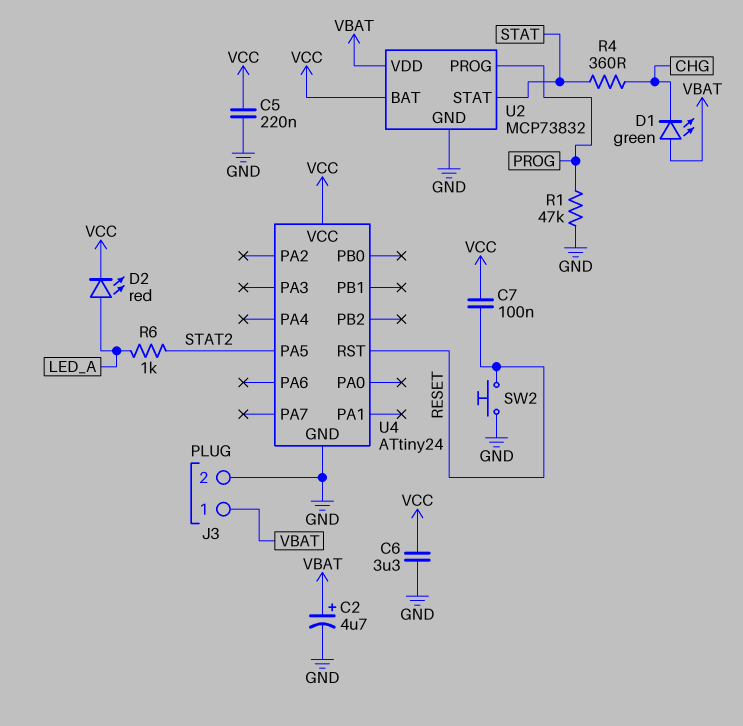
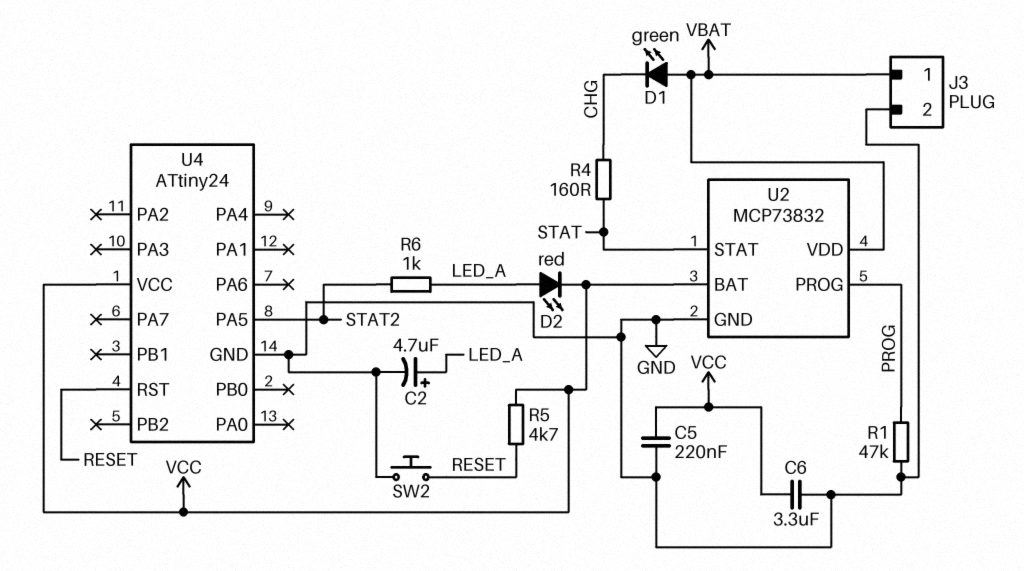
C2: 4.7uF (plus VBAT, minus GND) -> 4.7uF (plus LED_A, minus GND)
C7: 100nF (RESET, VCC) -> none
R4: 360 (CHG, STAT) -> 160 (CHG, STAT)
R5: none -> 4.7k (RESET, VCC)

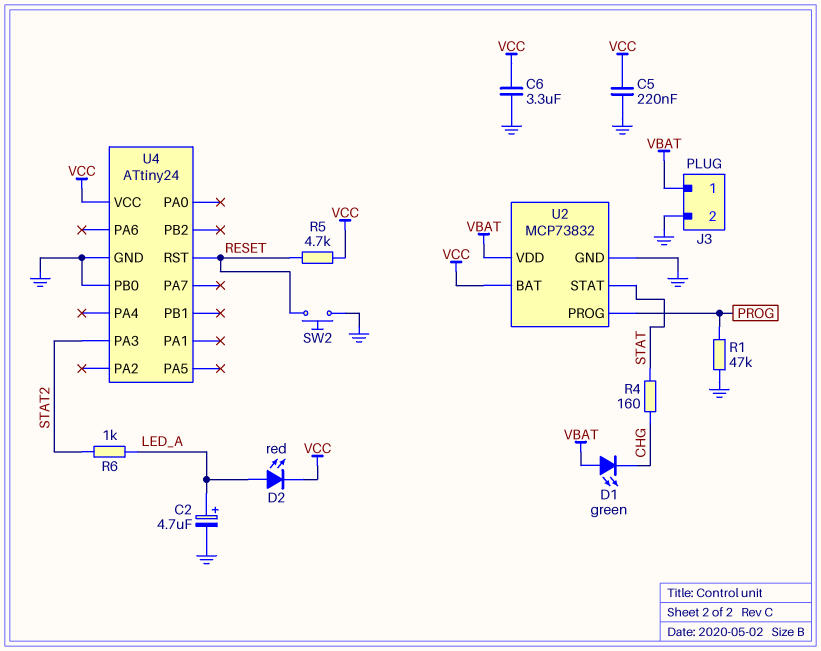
U4 pin PA3: none -> STAT2
U4 pin PA5: STAT2 -> none
U4 pin PB0: none -> GND

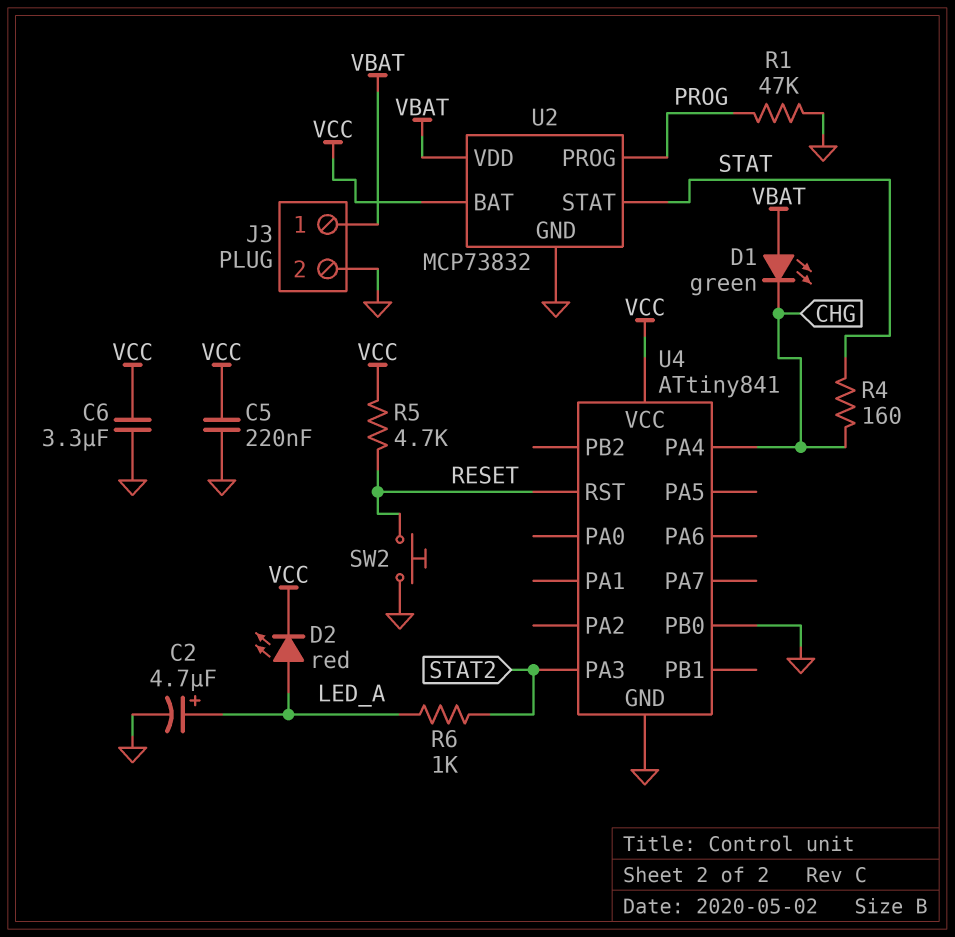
U4: ATtiny24 -> ATtiny841
U4 pin PA4: none -> CHG

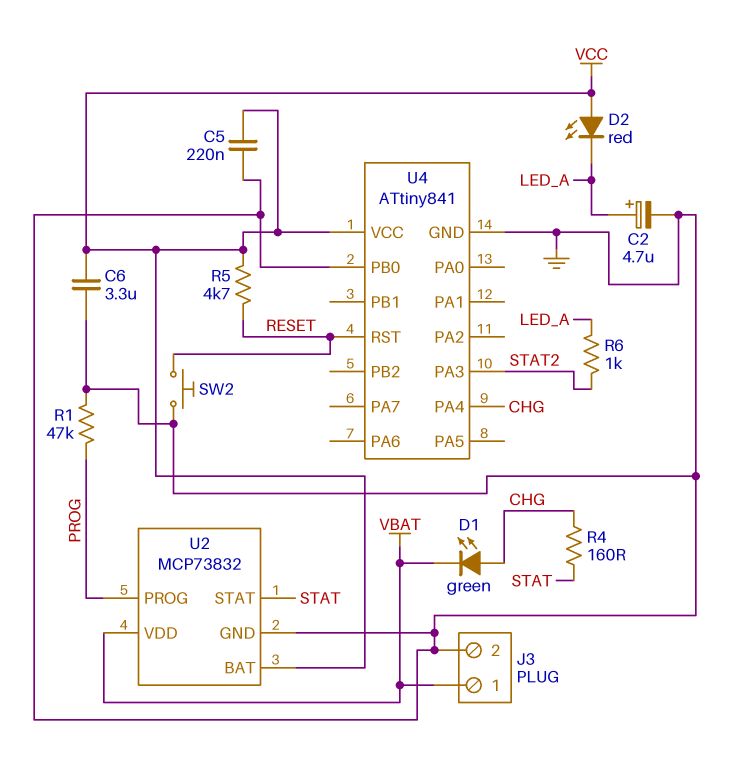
D1: LED green (A VBAT, K CHG) -> LED green (A CHG, K VBAT)
D2: LED red (A LED_A, K VCC) -> LED red (A VCC, K LED_A)

